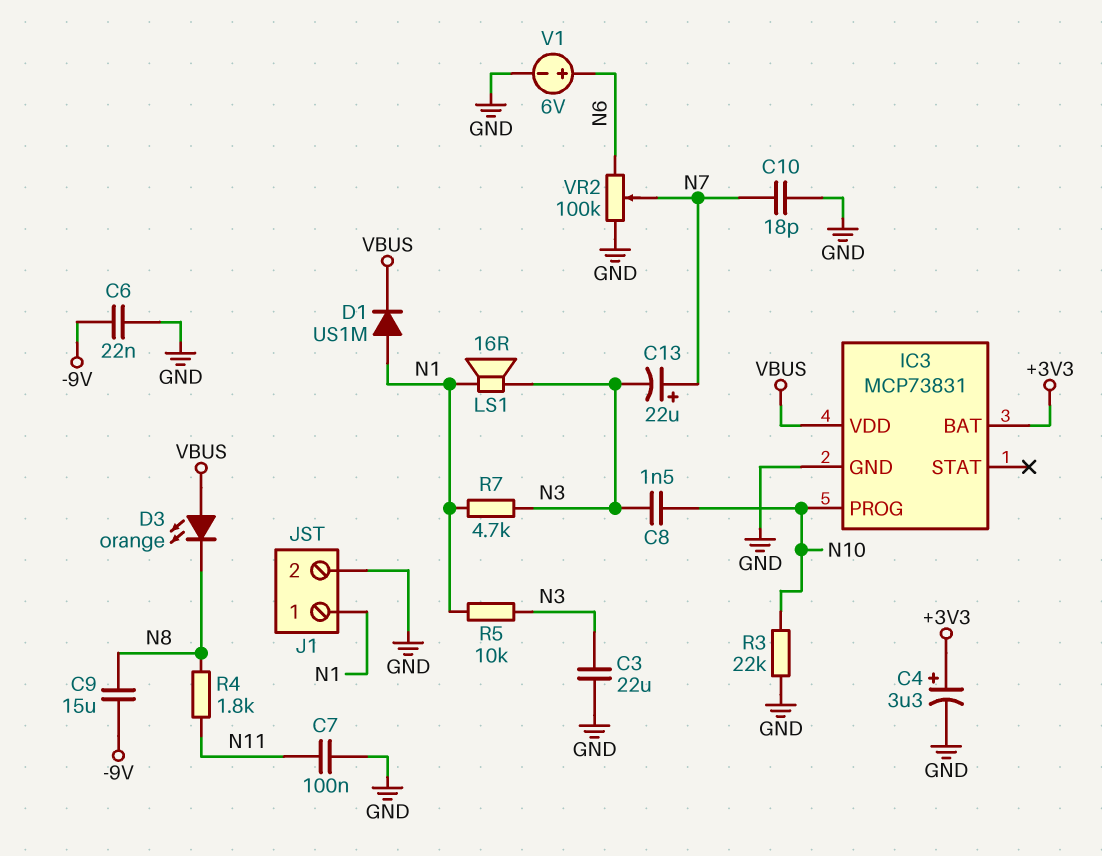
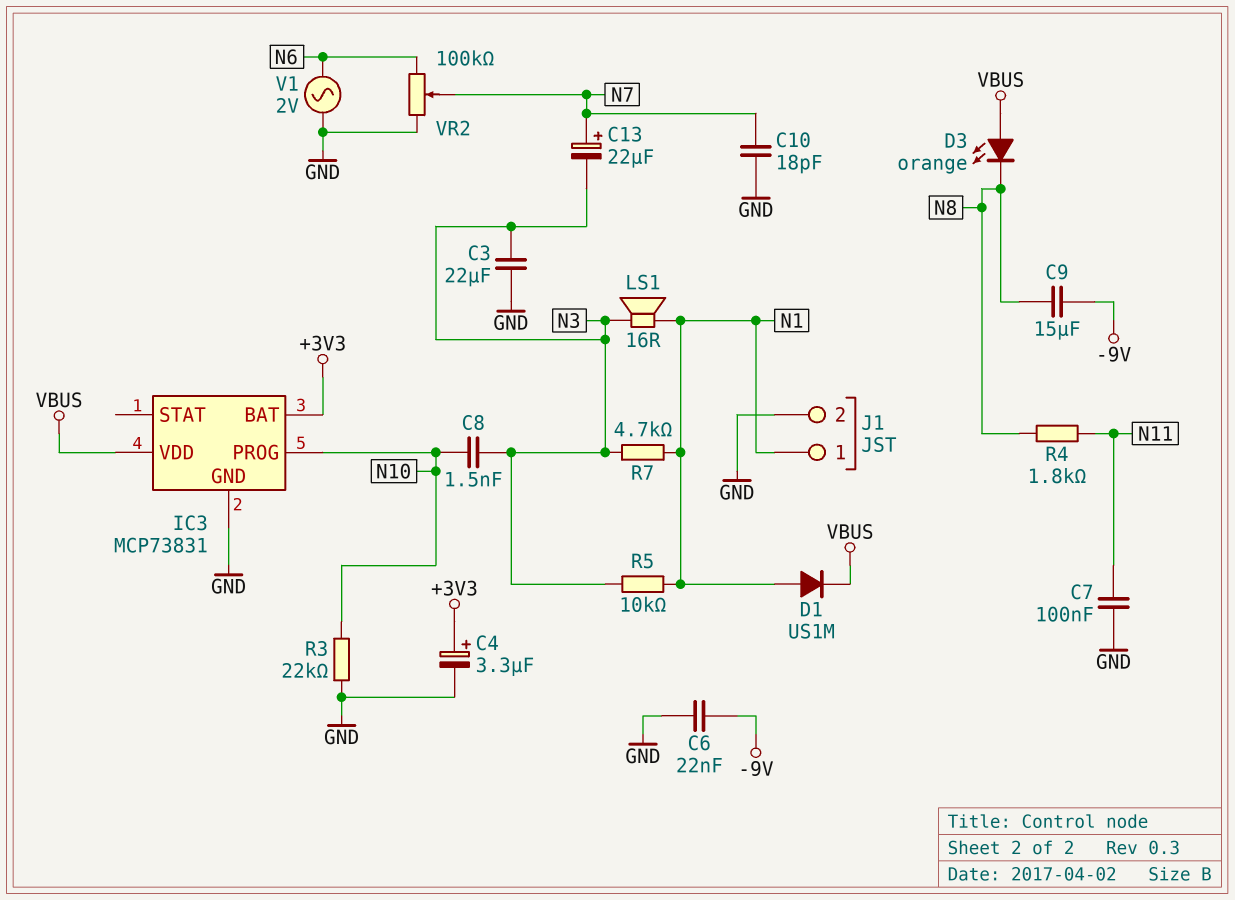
V1: 6V (plus N6, minus GND) -> AC 2V (GND, N6)

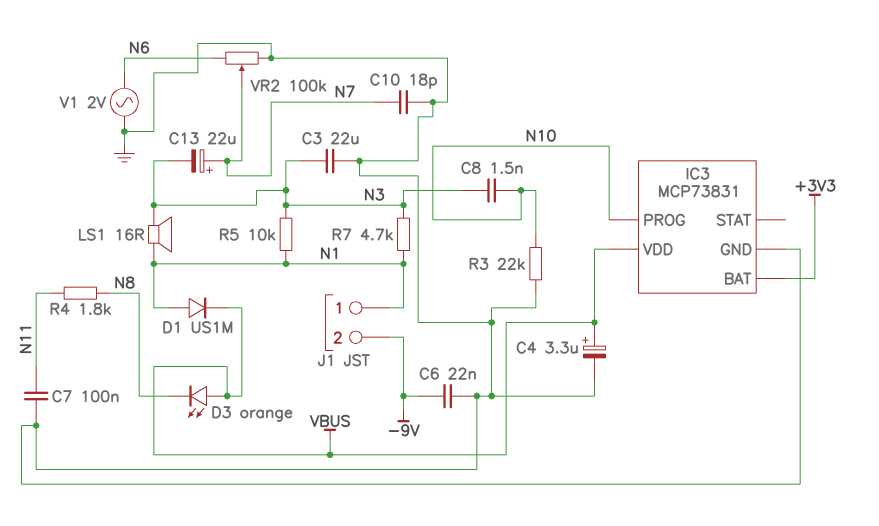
C4: 3.3uF (plus +3V3, minus GND) -> 3.3uF (plus VBUS, minus GND)
C9: 15uF (-9V, N8) -> none
J1 pin 2: GND -> -9V

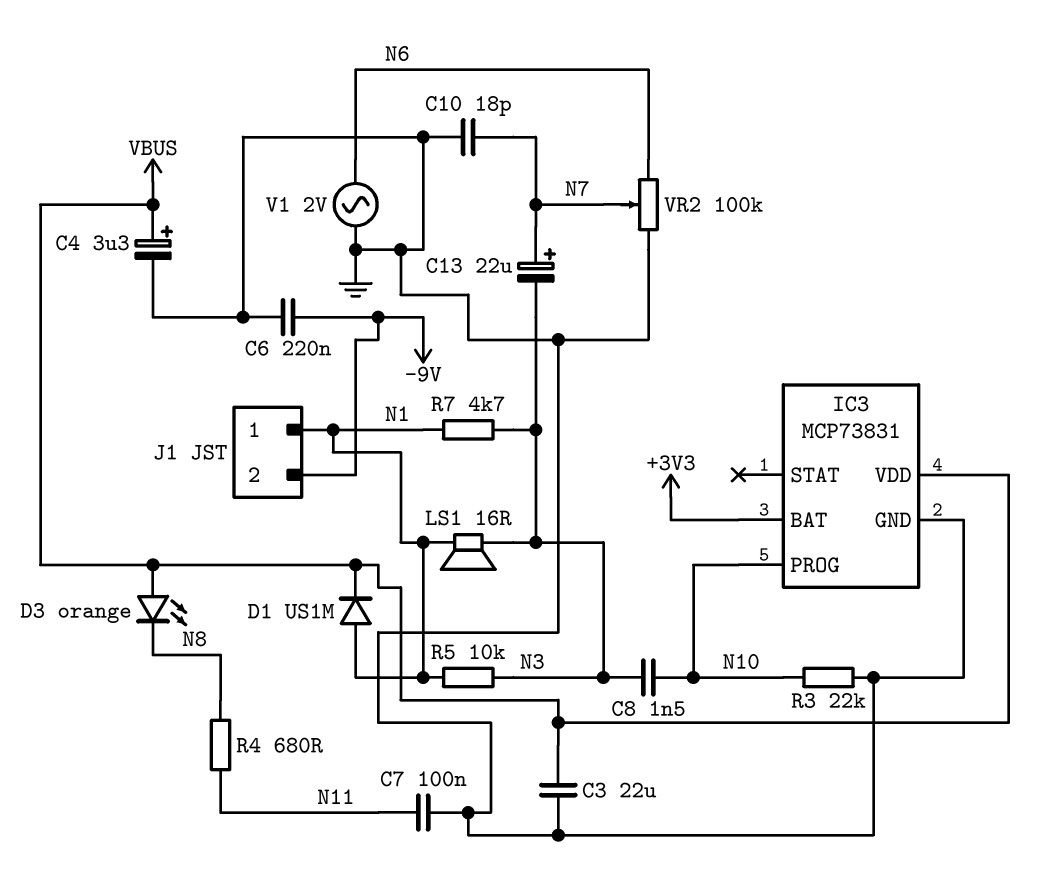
C3: 22uF (GND, N3) -> 22uF (GND, VBUS)
C6: 22nF (-9V, GND) -> 220nF (-9V, GND)
R4: 1.8k (N8, N11) -> 680 (N8, N11)

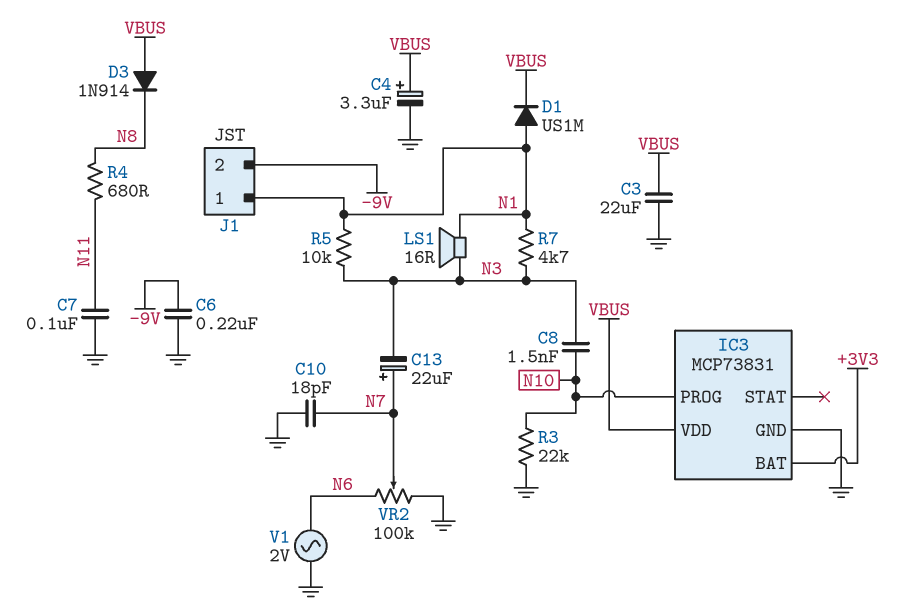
D3: LED orange (A VBUS, K N8) -> diode 1N914 (A VBUS, K N8)

